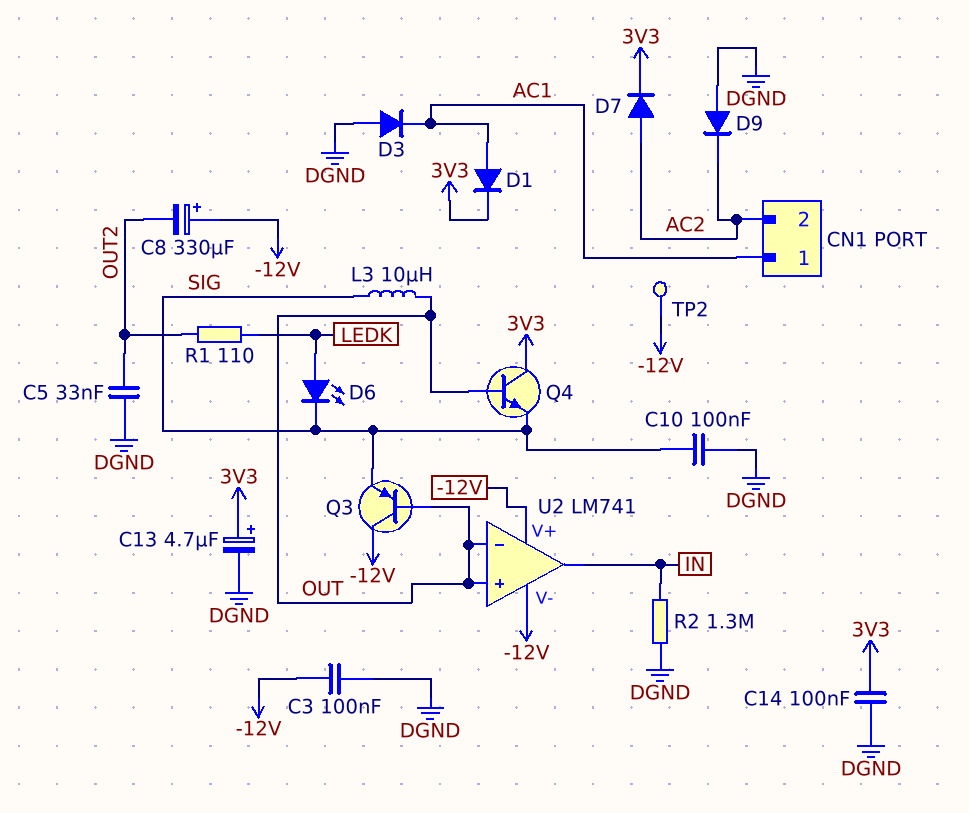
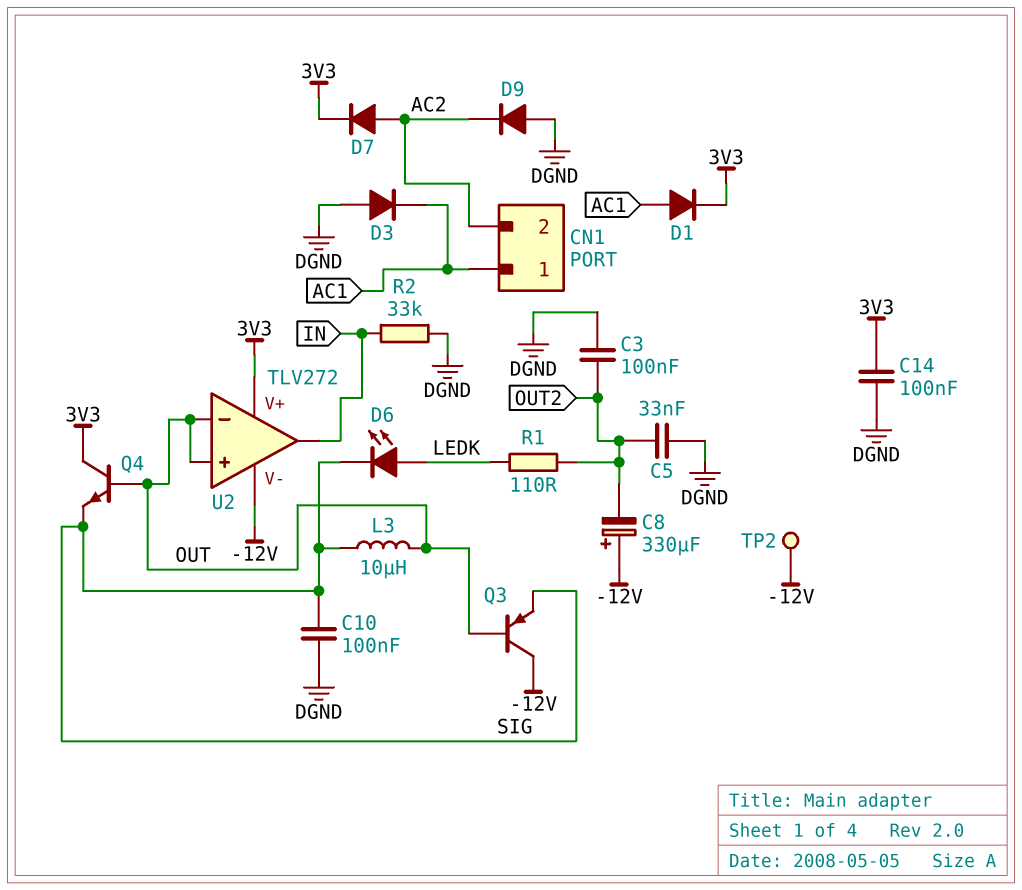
C3: 100nF (-12V, DGND) -> 100nF (DGND, OUT2)
C13: 4.7uF (plus 3V3, minus DGND) -> none
R2: 1.3M (DGND, IN) -> 33k (DGND, IN)
U2: LM741 -> TLV272
U2 pin V+: -12V -> 3V3

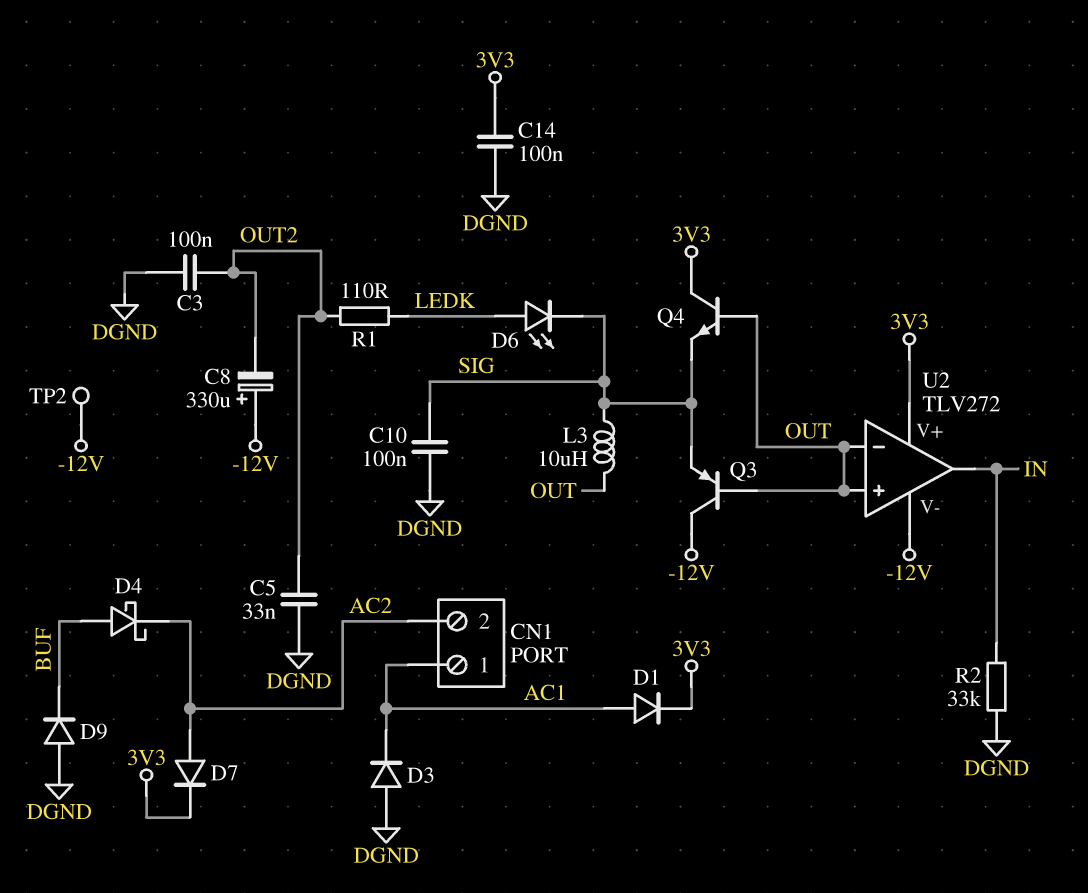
D4: none -> schottky (A BUF, K AC2)
D9: diode (A DGND, K AC2) -> diode (A DGND, K BUF)

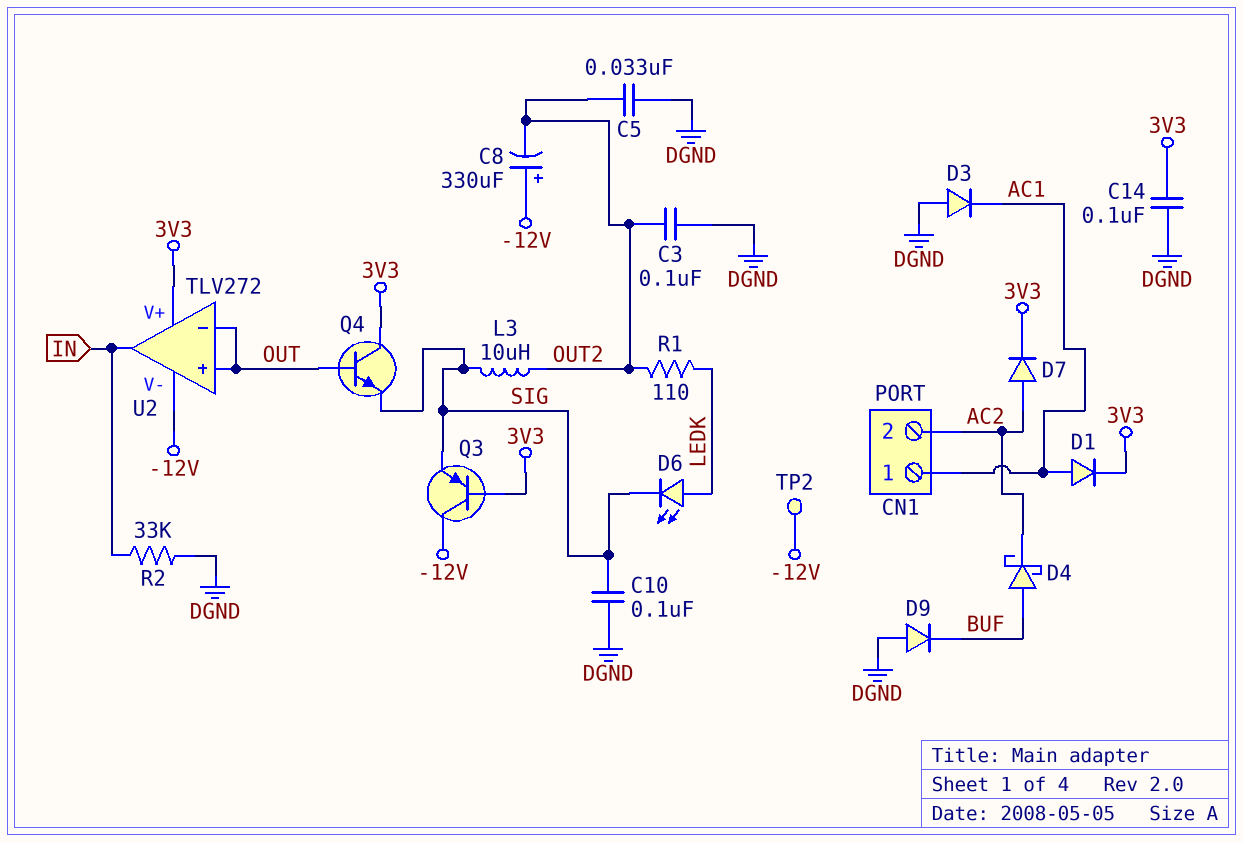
L3: 10uH (OUT, SIG) -> 10uH (OUT2, SIG)
Q3: PNP (B OUT, C -12V, E SIG) -> PNP (B 3V3, C -12V, E SIG)

